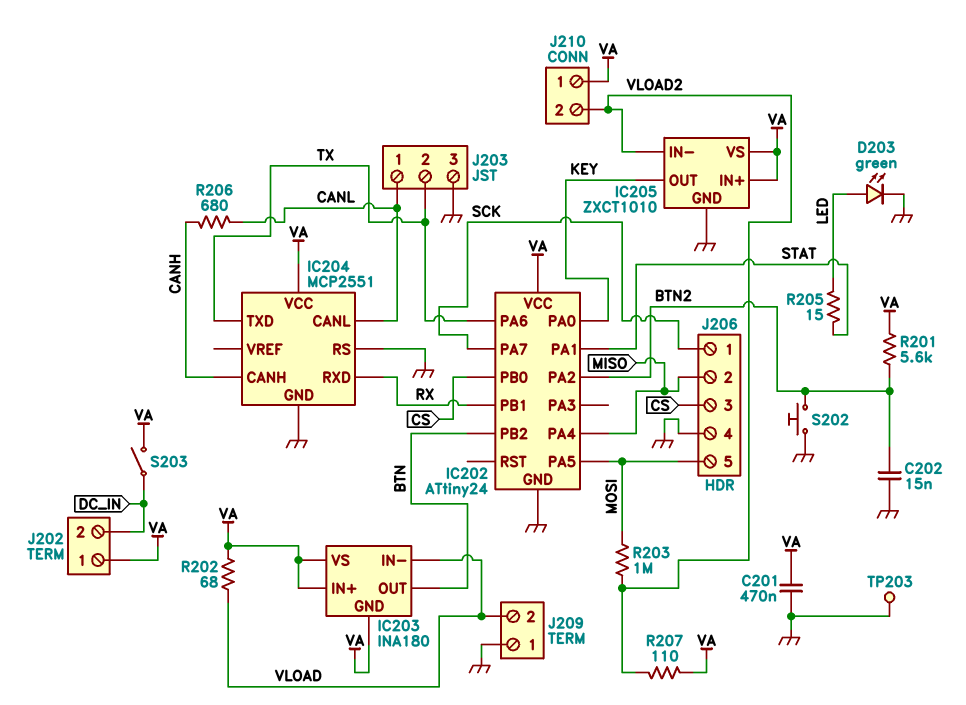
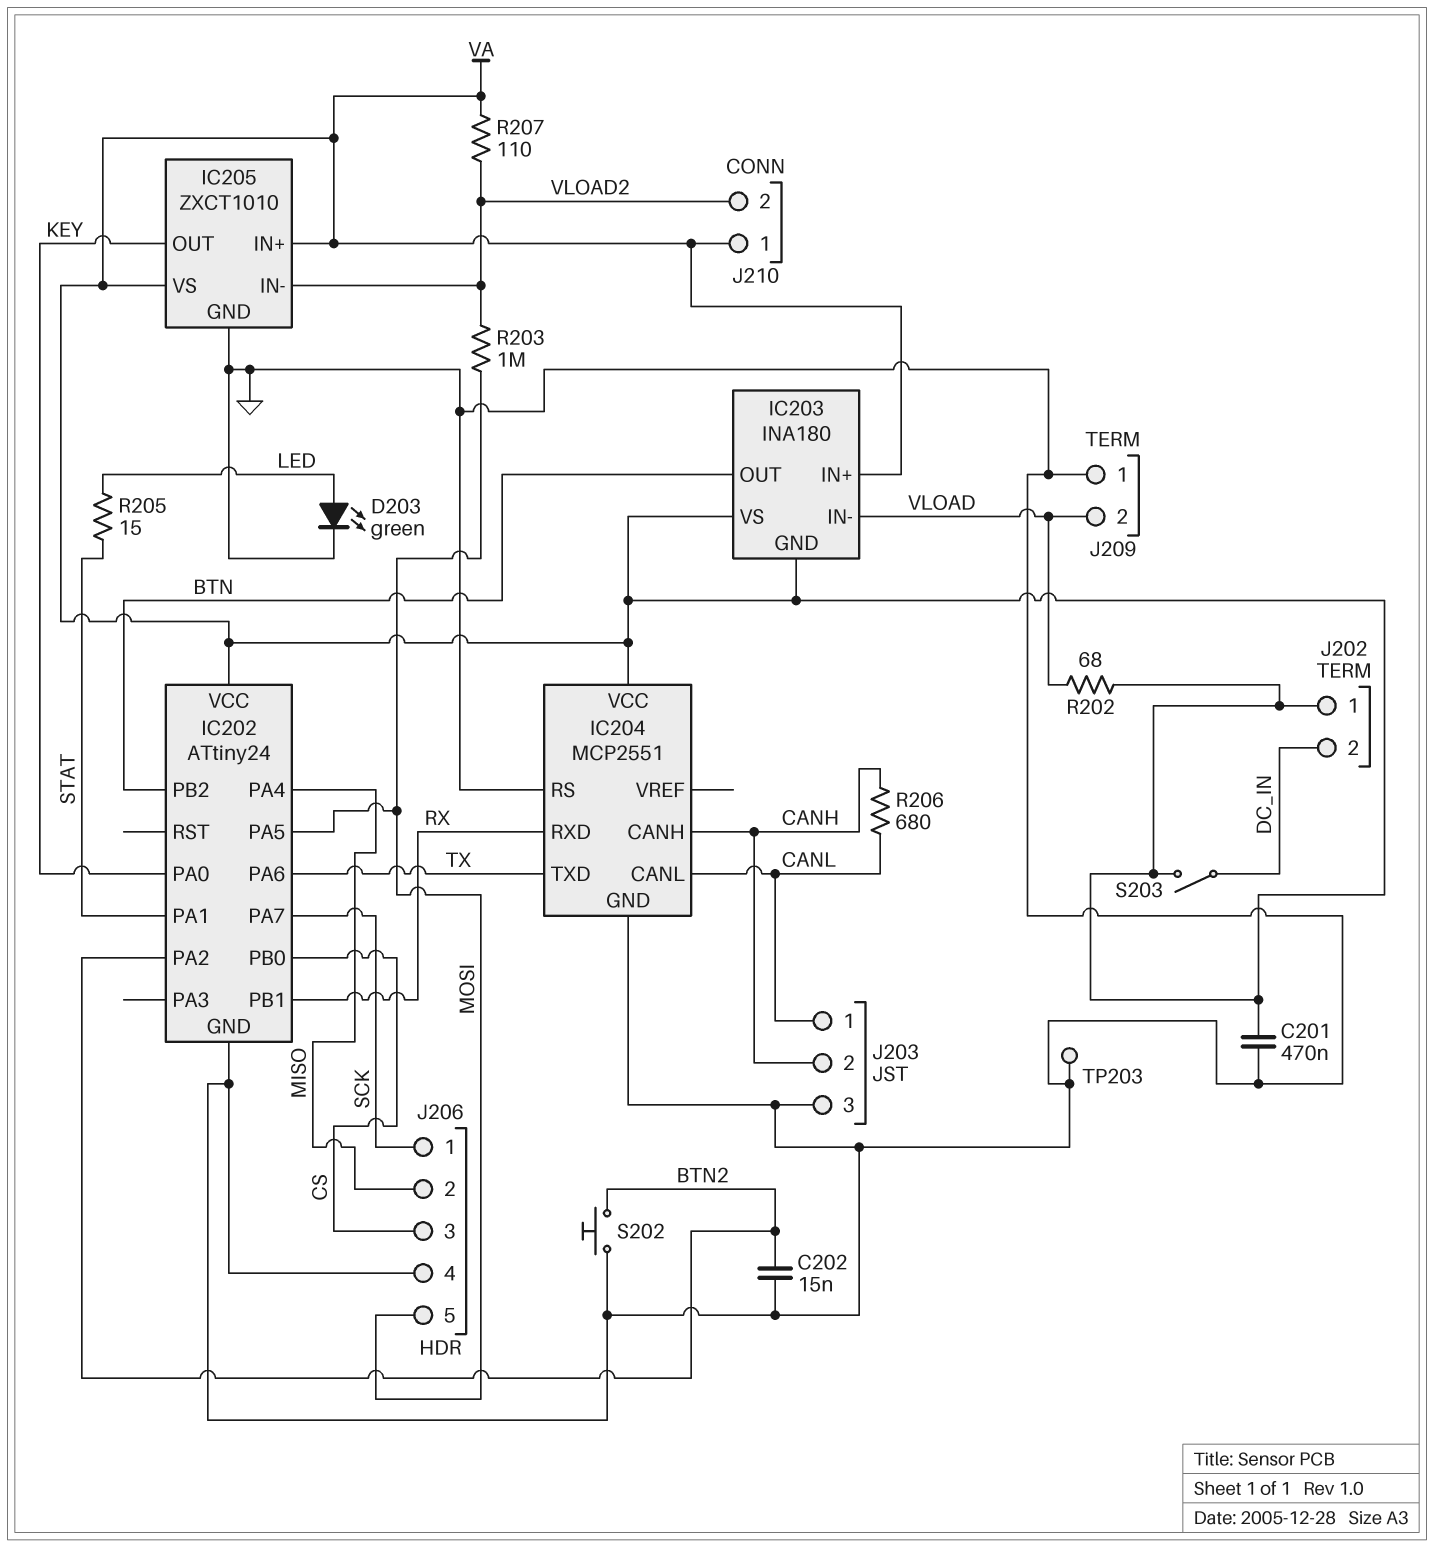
J203 pin 2: TX -> CANH
R201: 5.6k (BTN2, VA) -> none

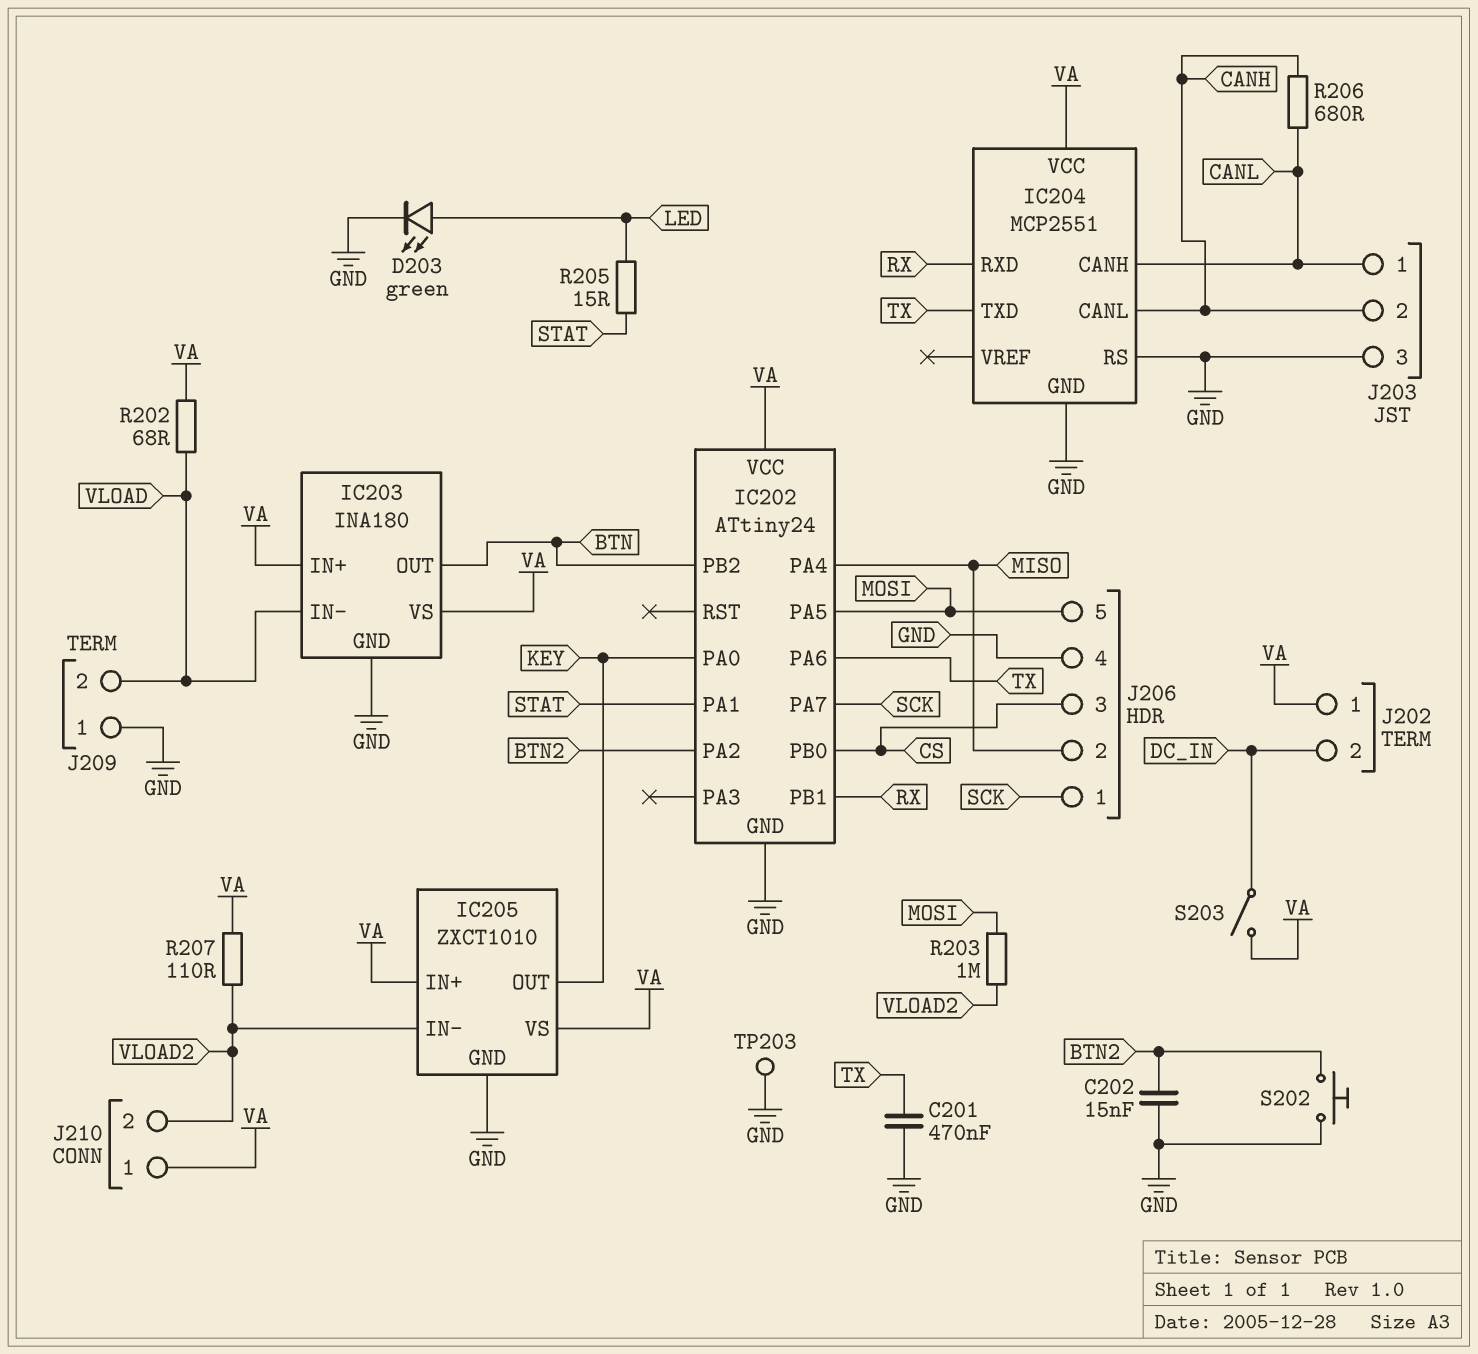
C201: 470nF (GND, VA) -> 470nF (GND, TX)
IC203 pin GND: VA -> GND
IC204 pin CANH: CANH -> CANL
IC204 pin CANL: CANL -> CANH

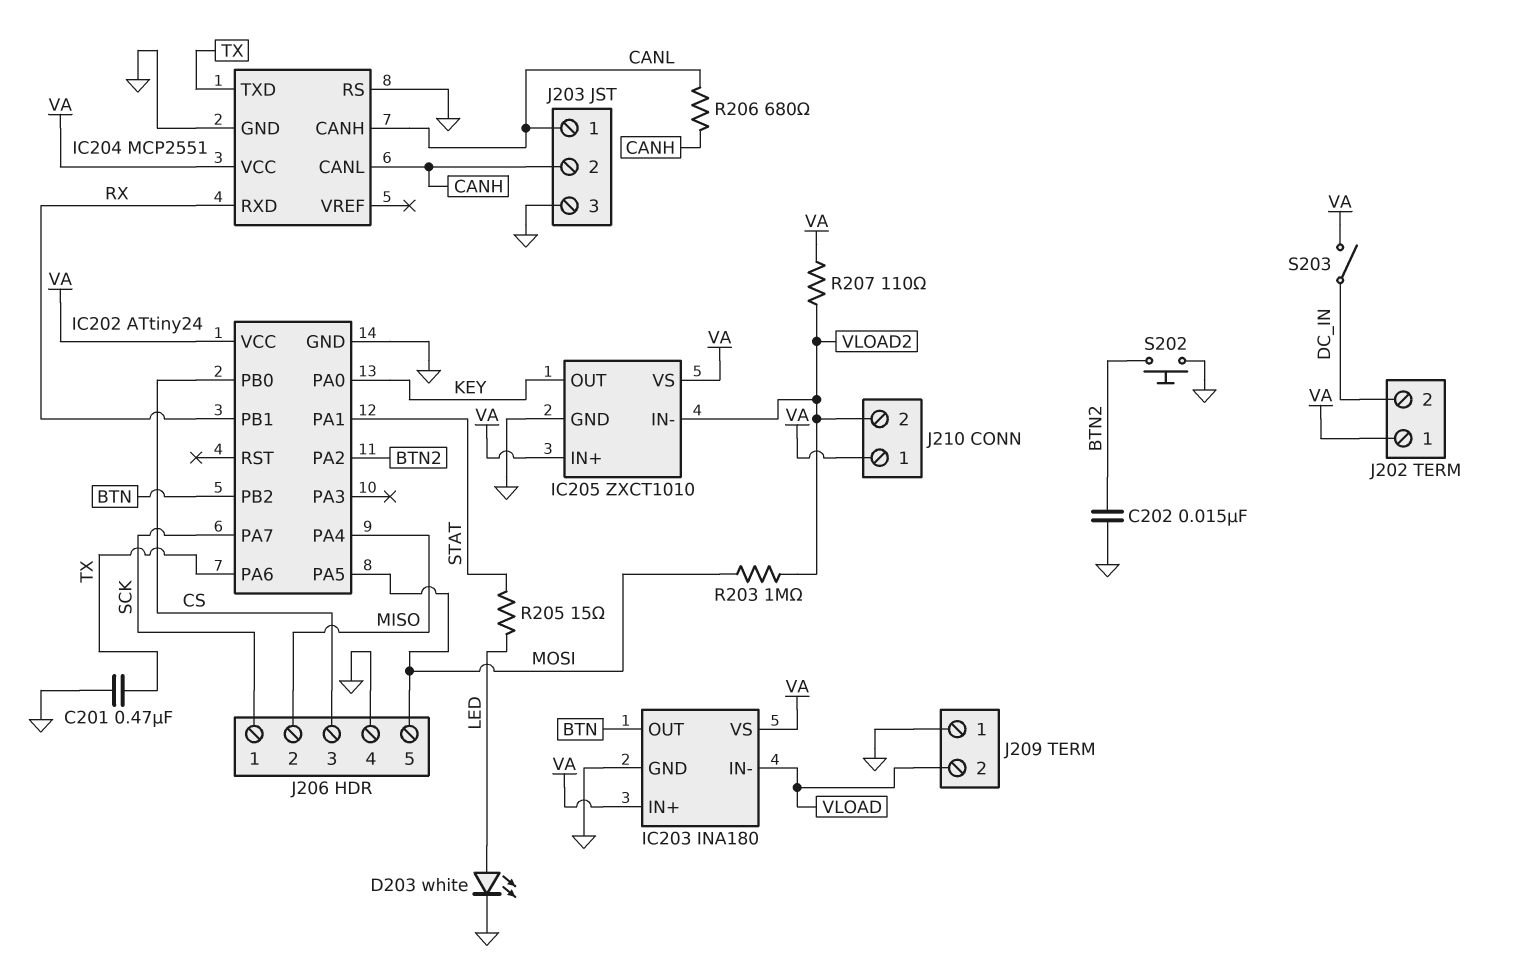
D203: LED green (A LED, K GND) -> LED white (A LED, K GND)
R202: 68 (VA, VLOAD) -> none
TP203: test point (GND) -> none

